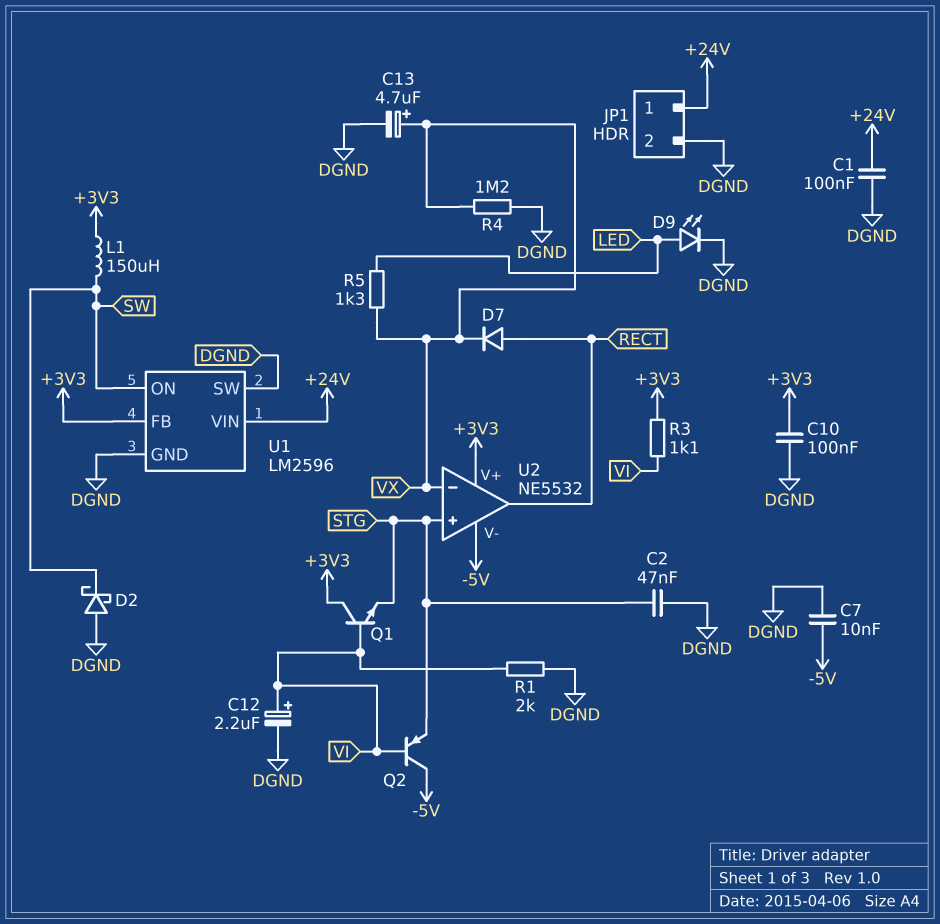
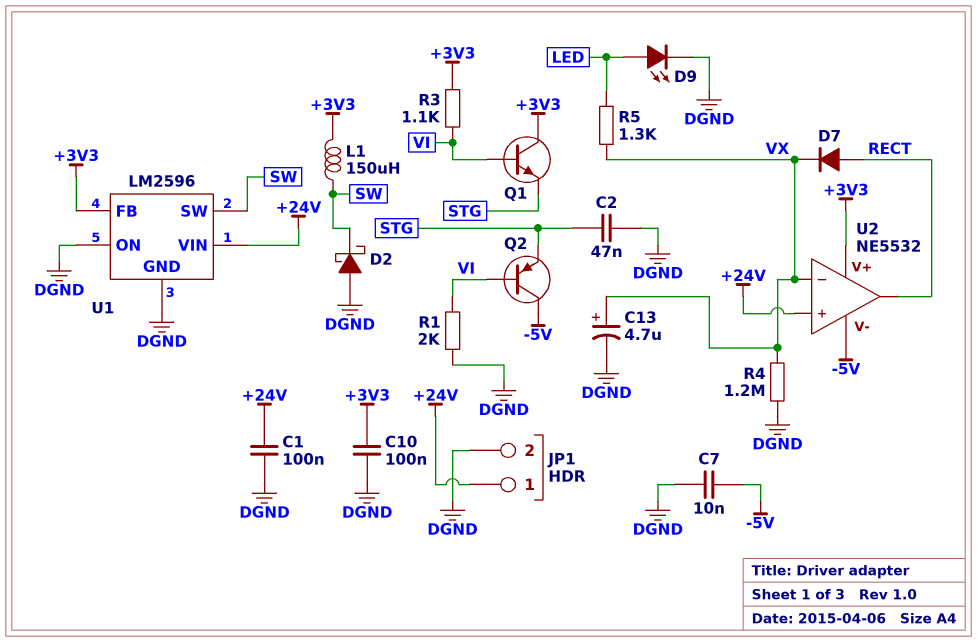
C12: 2.2uF (plus VI, minus DGND) -> none
U1 pin ON: SW -> DGND
U1 pin SW: DGND -> SW
U2 pin in+: STG -> +24V

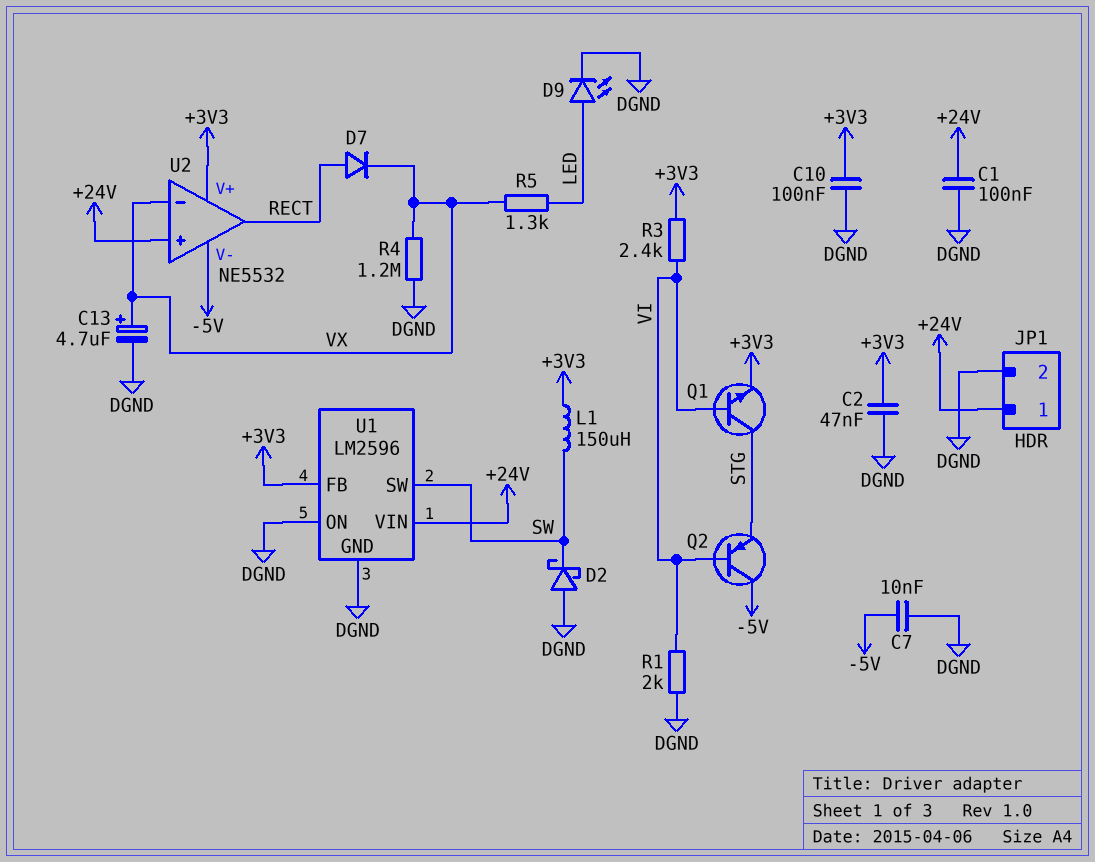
C2: 47nF (DGND, STG) -> 47nF (+3V3, DGND)
Q1: NPN (B VI, C +3V3, E STG) -> NPN (B VI, C STG, E +3V3)
R3: 1.1k (+3V3, VI) -> 2.4k (+3V3, VI)

